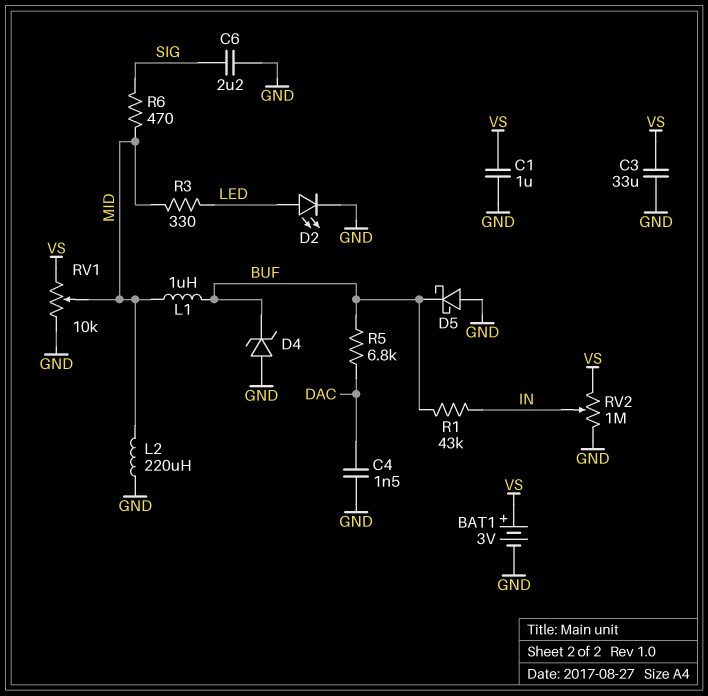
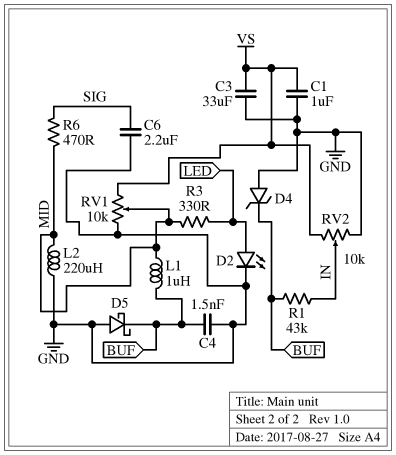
BAT1: 3V (plus VS, minus GND) -> none
C4: 1.5nF (DAC, GND) -> 1.5nF (BUF, GND)
R5: 6.8k (BUF, DAC) -> none
RV2: 1M (GND, VS, wiper IN) -> 10k (GND, VS, wiper IN)

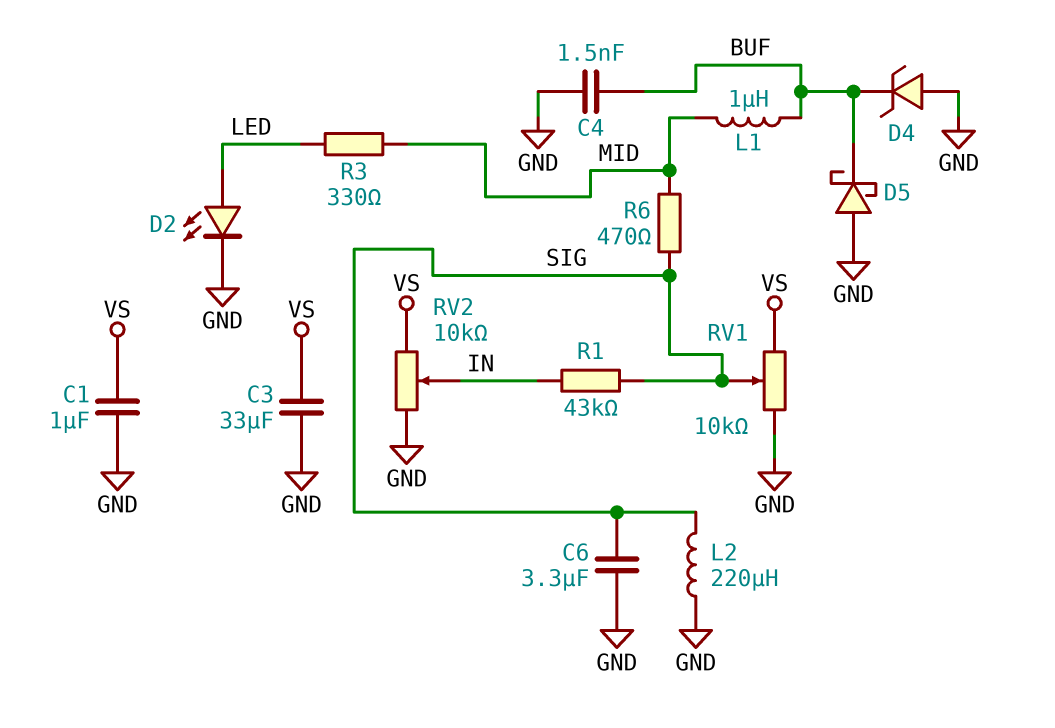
C6: 2.2uF (GND, SIG) -> 3.3uF (GND, SIG)
L2: 220uH (GND, MID) -> 220uH (GND, SIG)
R1: 43k (BUF, IN) -> 43k (IN, SIG)
RV1: 10k (GND, VS, wiper MID) -> 10k (GND, VS, wiper SIG)

